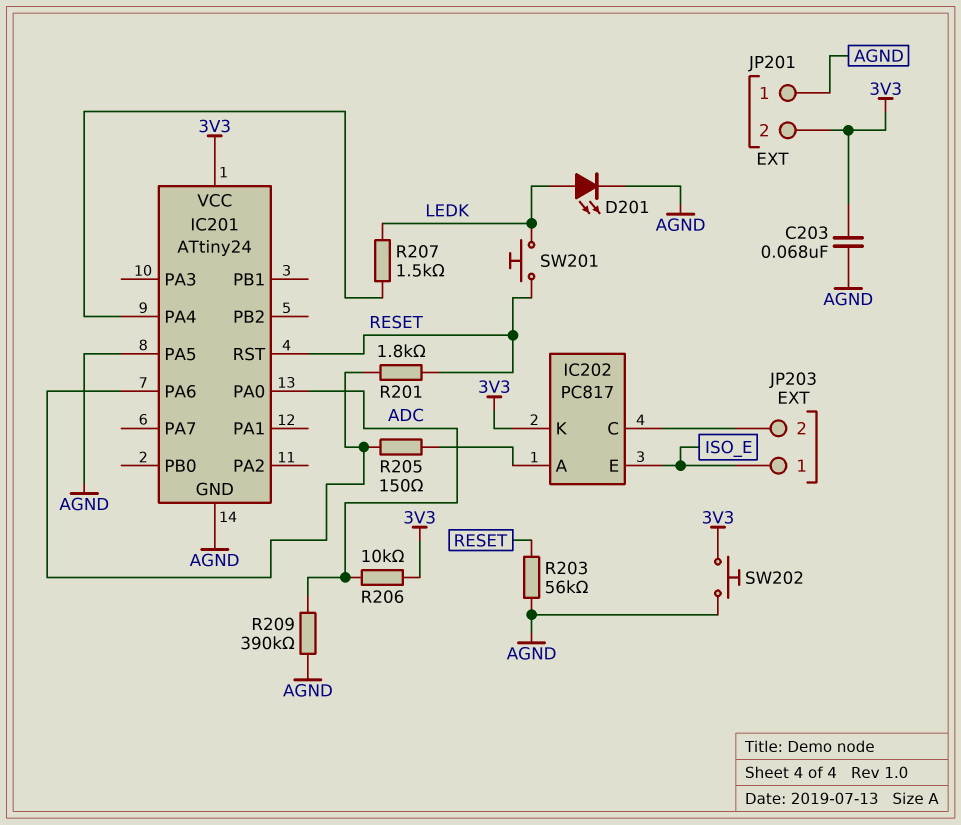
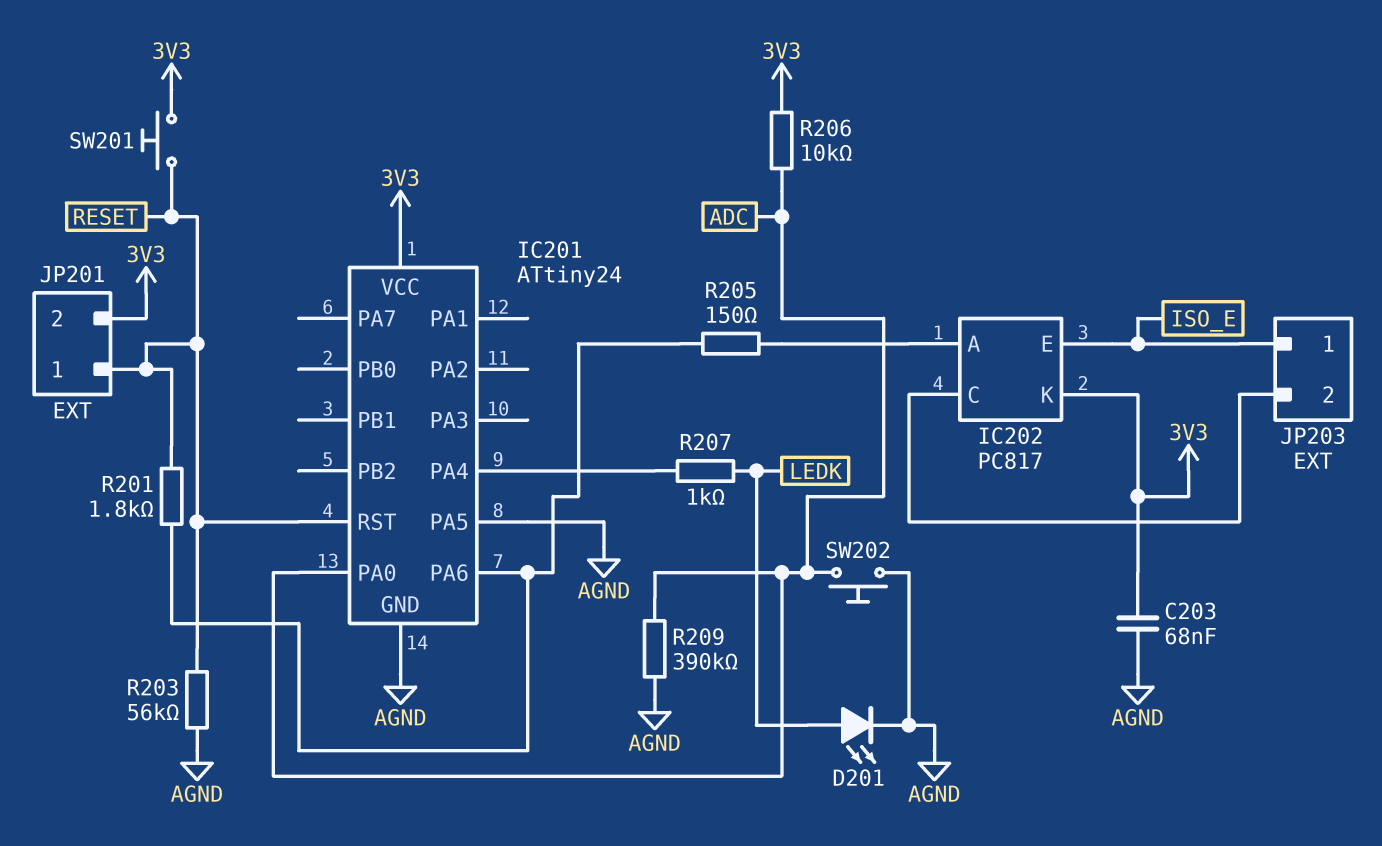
JP201 pin 1: AGND -> RESET
R207: 1.5k (IC201/PA4, LEDK) -> 1k (IC201/PA4, LEDK)
SW201: button (LEDK, RESET) -> button (3V3, RESET)
SW202: button (3V3, AGND) -> button (ADC, AGND)

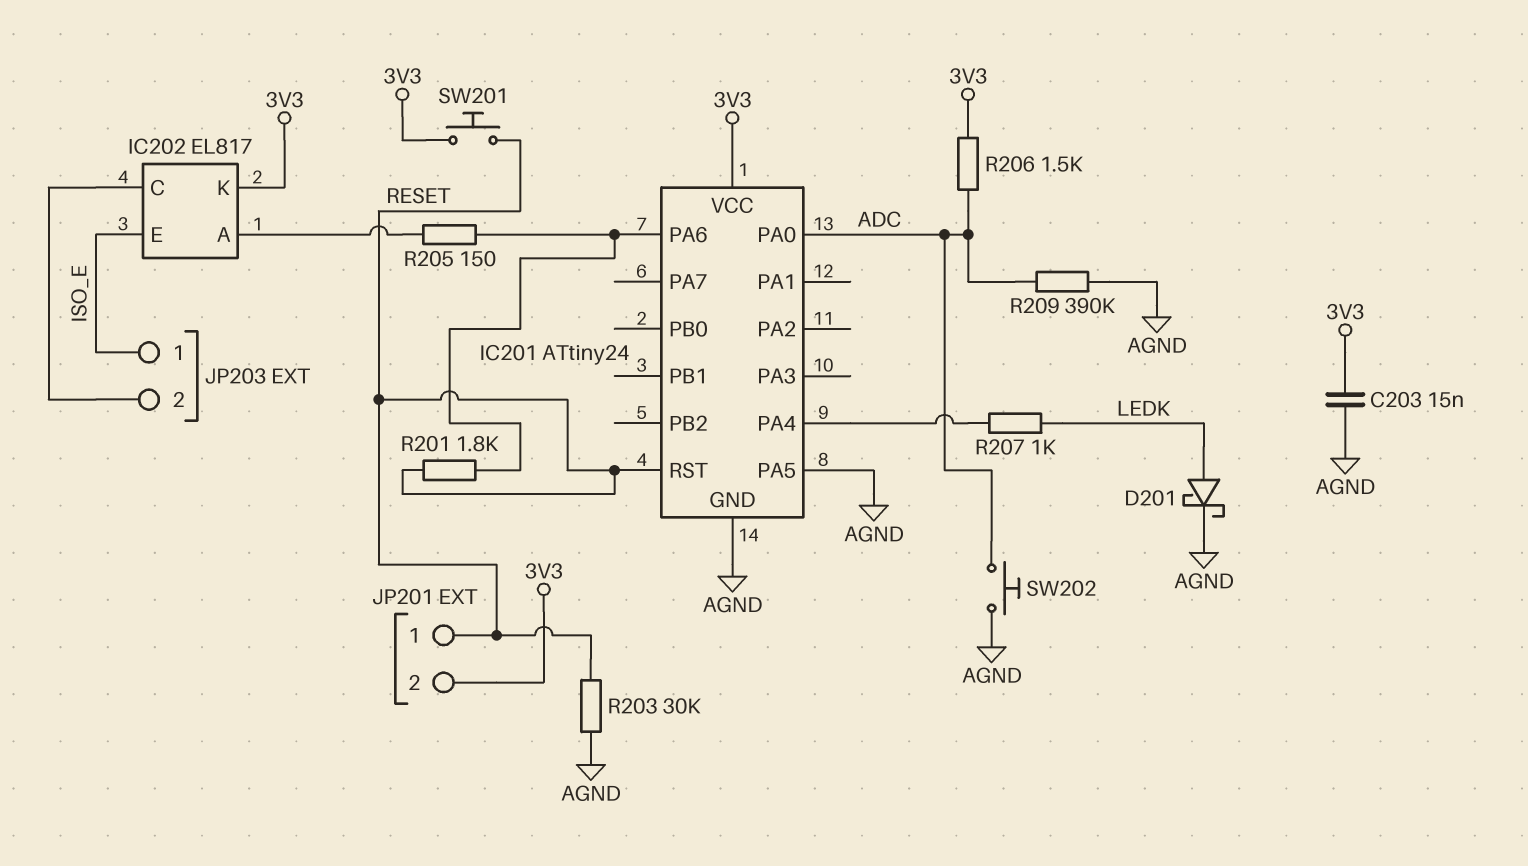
C203: 68nF (3V3, AGND) -> 15nF (3V3, AGND)
D201: LED (A LEDK, K AGND) -> schottky (A LEDK, K AGND)
IC202: PC817 -> EL817
R203: 56k (AGND, RESET) -> 30k (AGND, RESET)
R206: 10k (3V3, ADC) -> 1.5k (3V3, ADC)

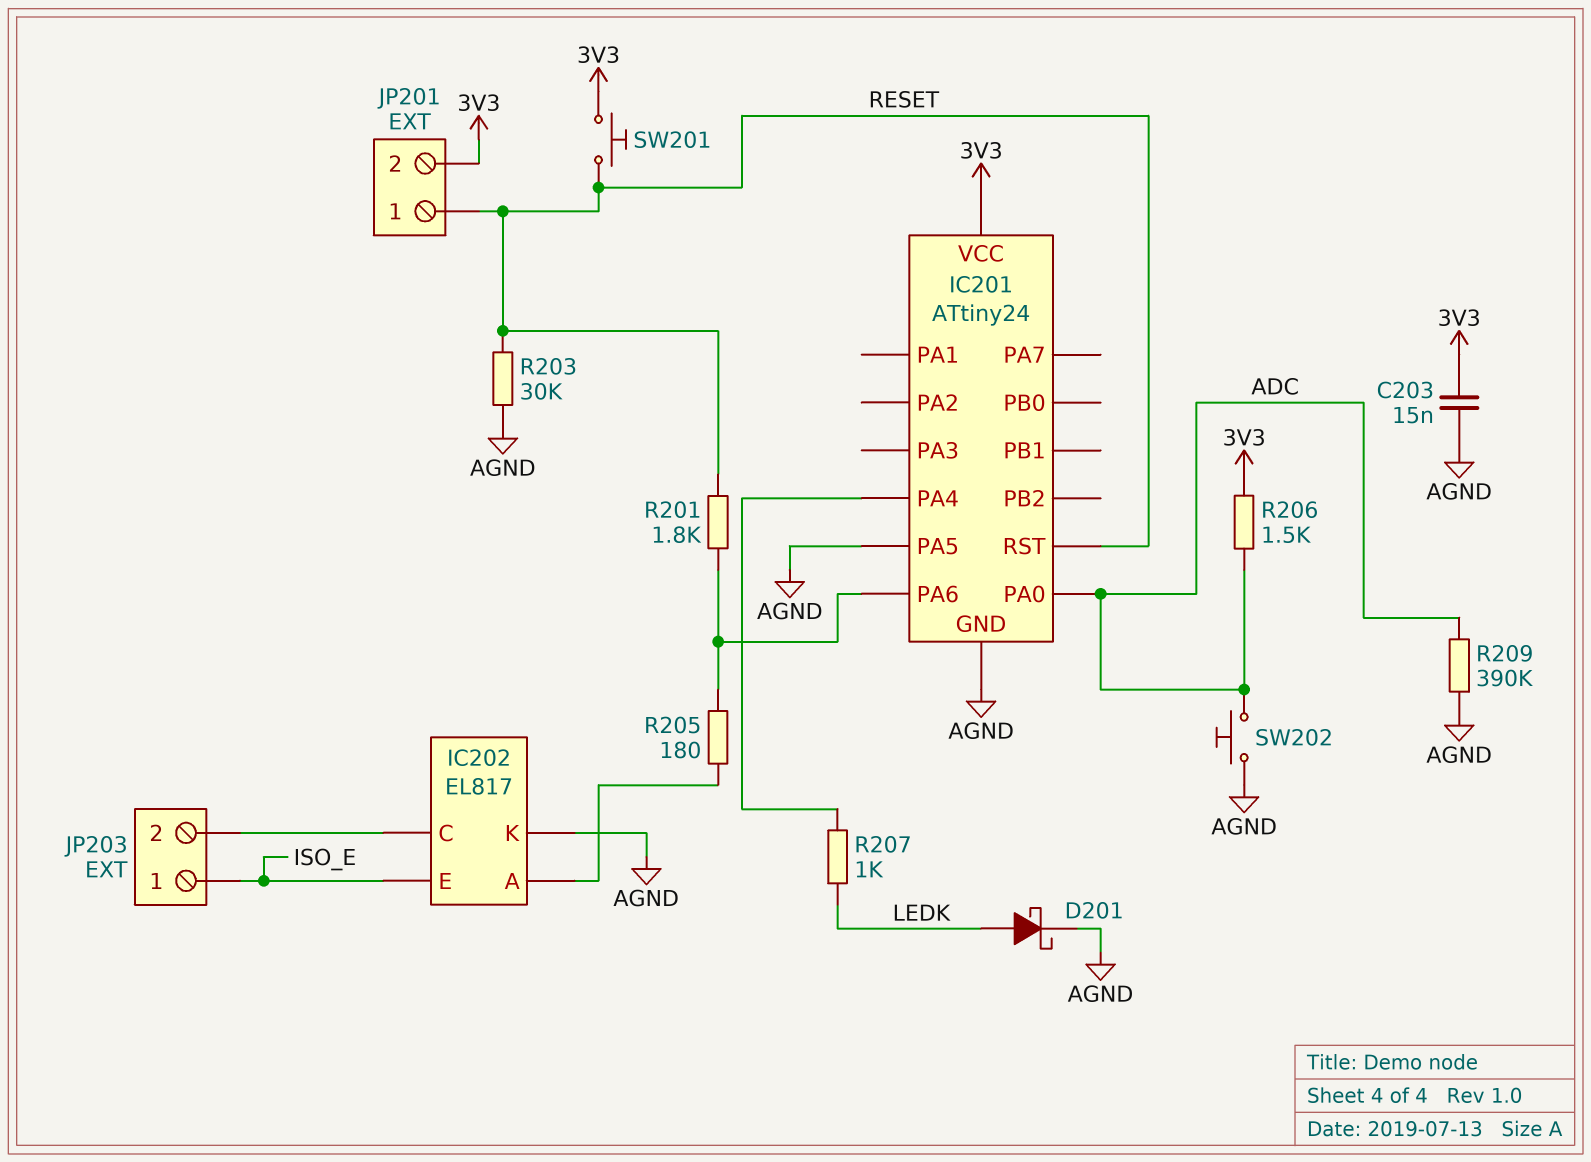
IC202 pin K: 3V3 -> AGND
R205: 150 (IC201/PA6, IC202/A) -> 180 (IC201/PA6, IC202/A)

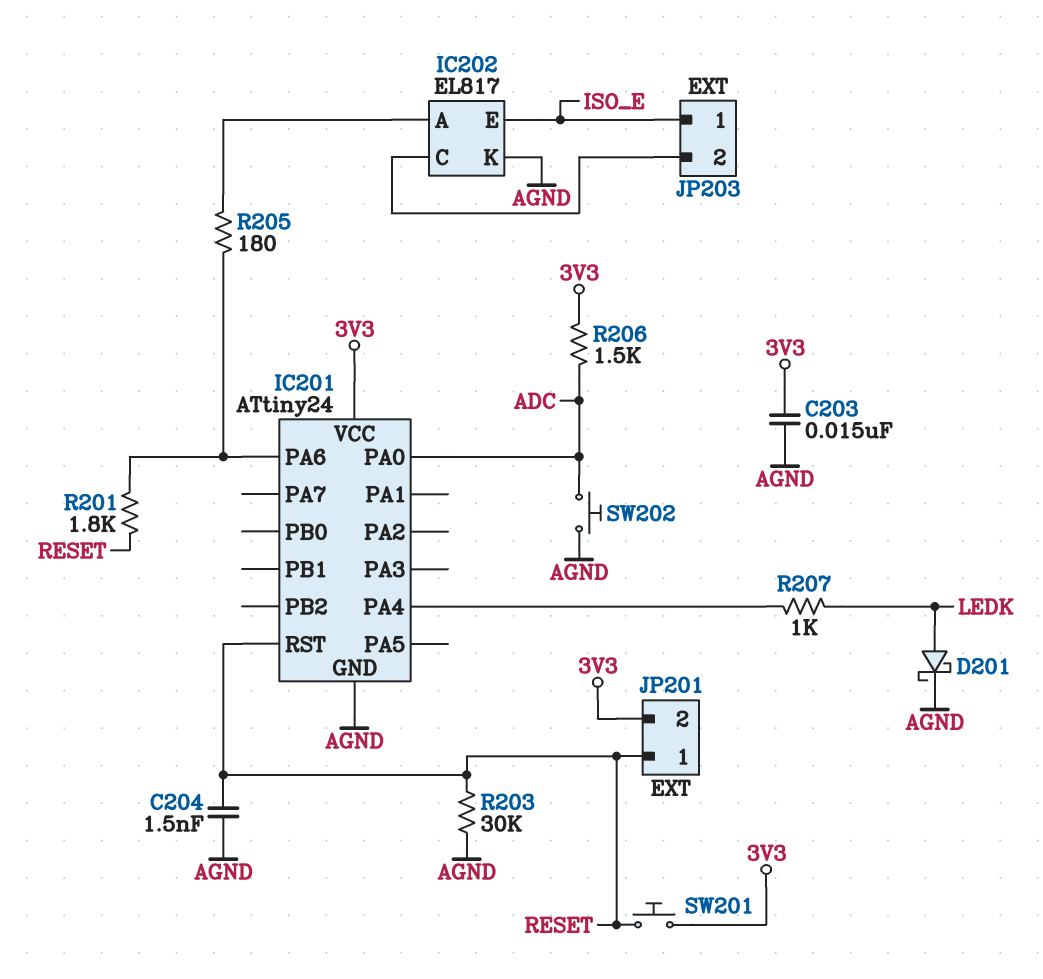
C204: none -> 1.5nF (AGND, RESET)
IC201 pin PA5: AGND -> none
R209: 390k (ADC, AGND) -> none

